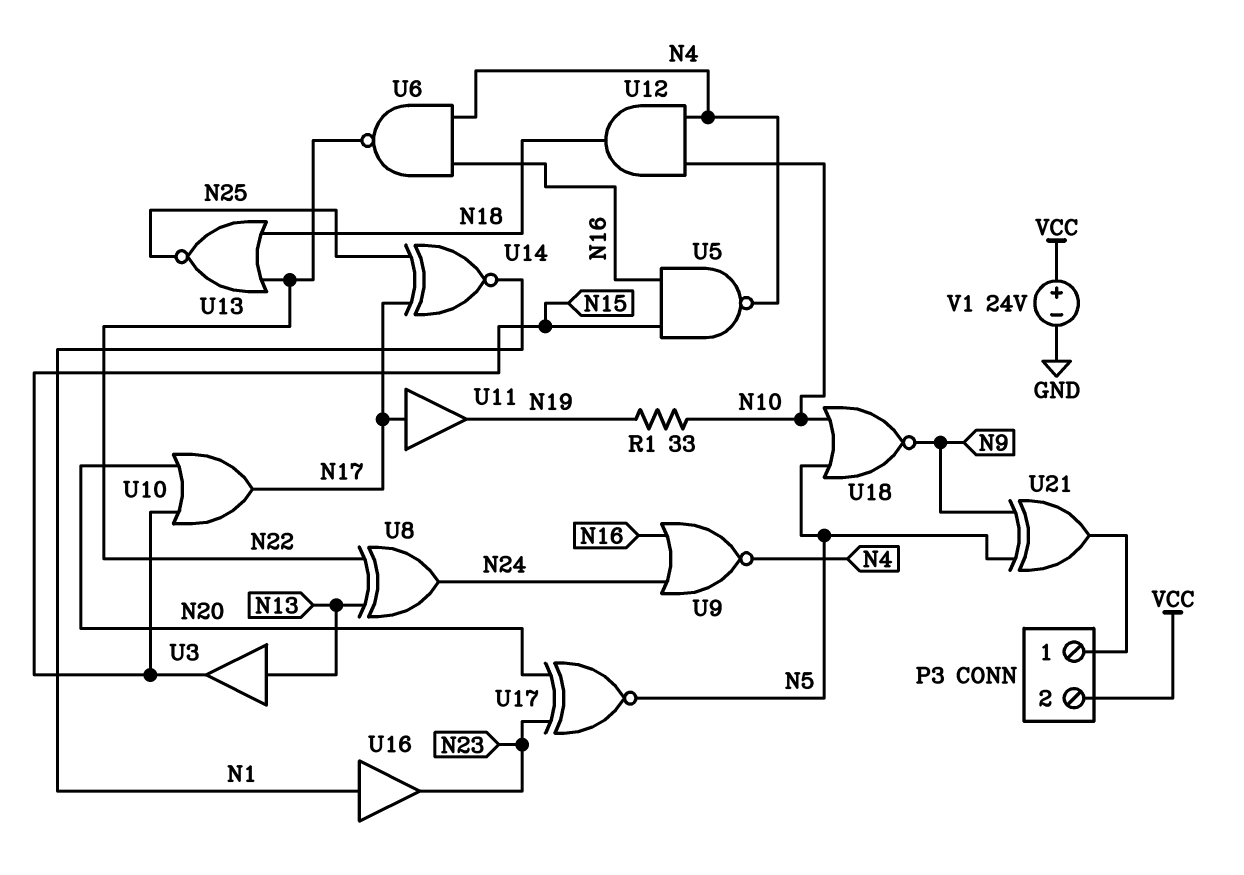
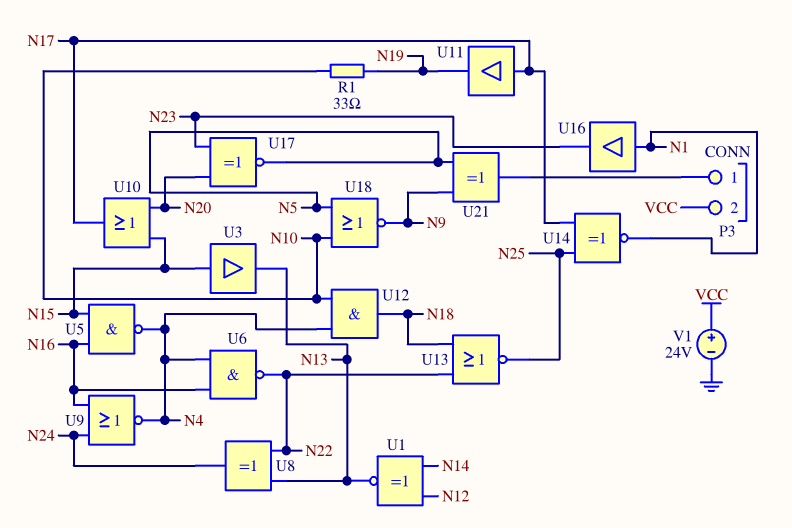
U1: none -> XNOR (in N12, in N14, out N13)
U3: buffer (in N13, out N15) -> buffer (in N15, out N13)

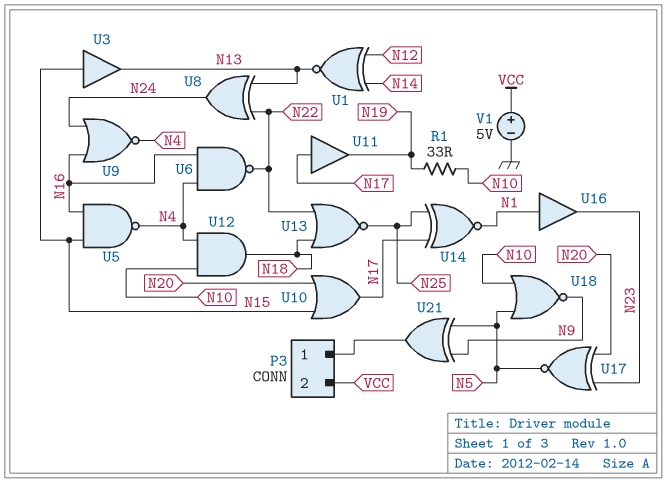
V1: 24V (plus VCC, minus GND) -> 5V (plus VCC, minus GND)

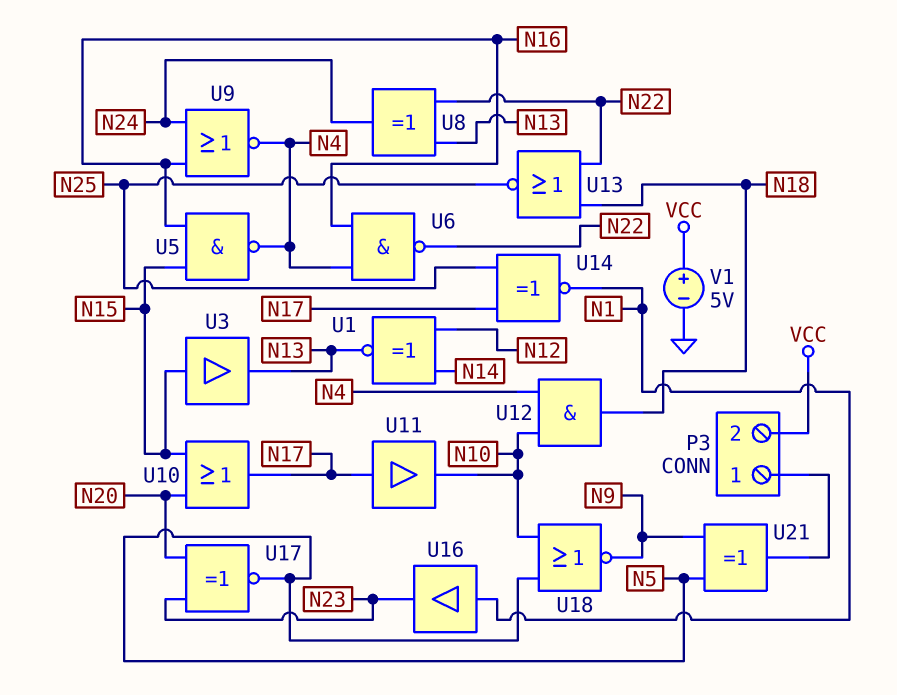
R1: 33 (N10, N19) -> none
U11: buffer (in N17, out N19) -> buffer (in N17, out N10)

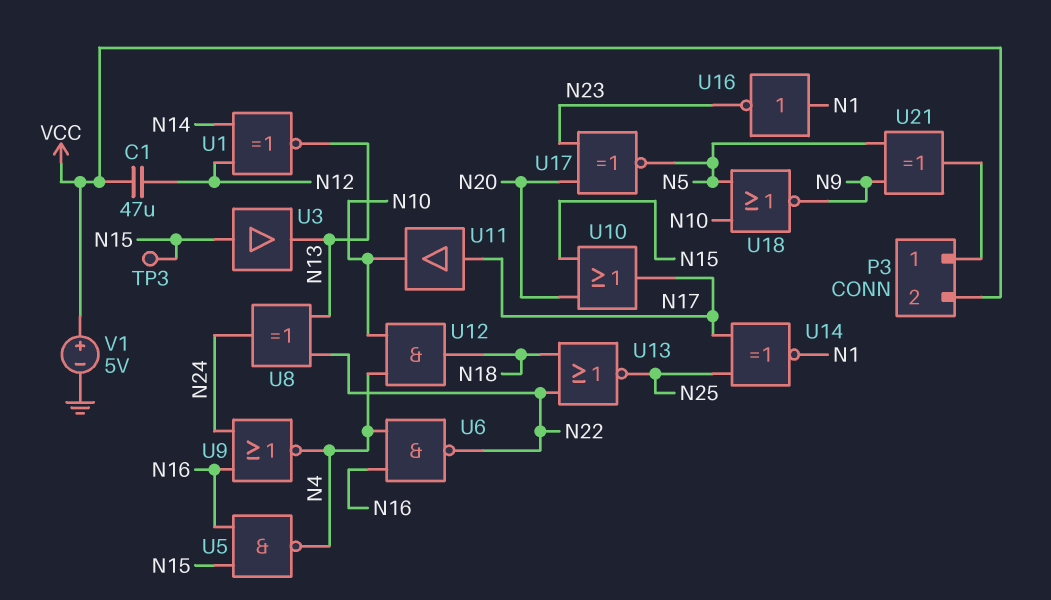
C1: none -> 47uF (N12, VCC)
TP3: none -> test point (N15)
U16: buffer (in N1, out N23) -> NOT (in N1, out N23)

